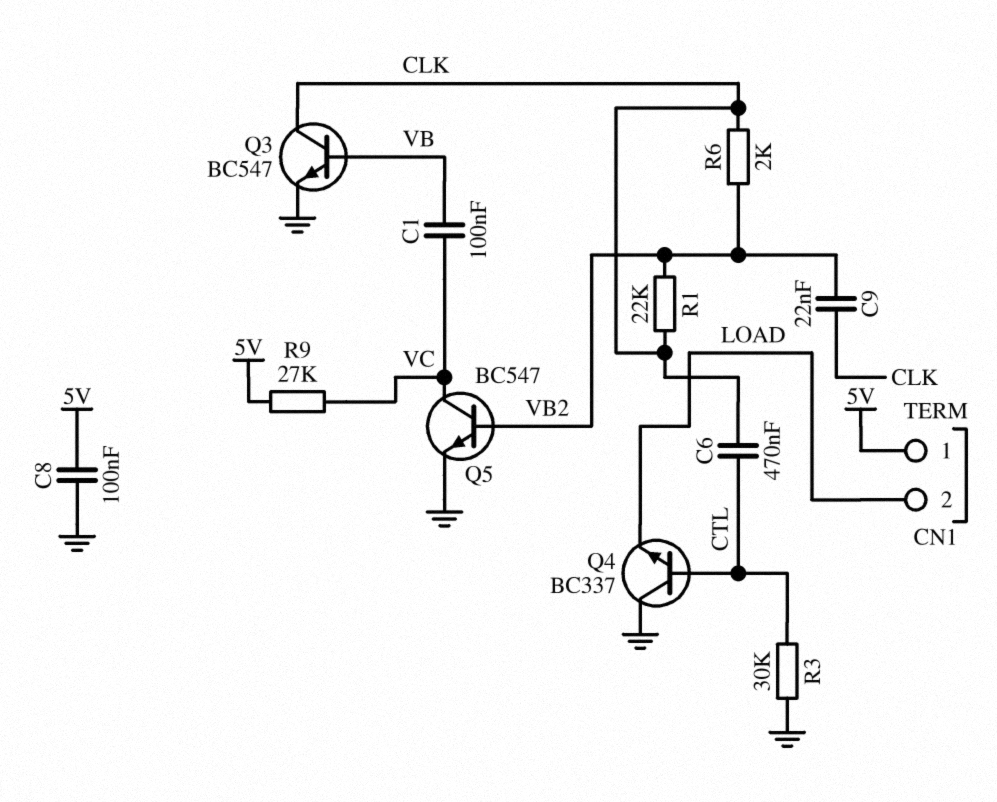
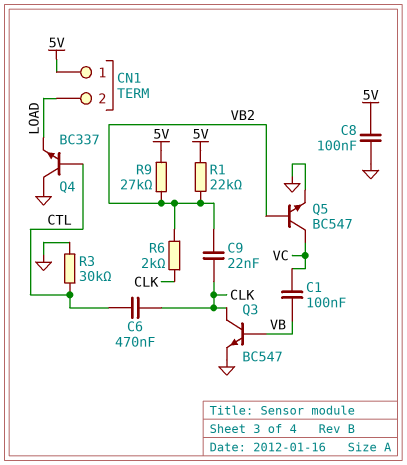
R1: 22k (CLK, VB2) -> 22k (5V, VB2)
R9: 27k (5V, VC) -> 27k (5V, VB2)

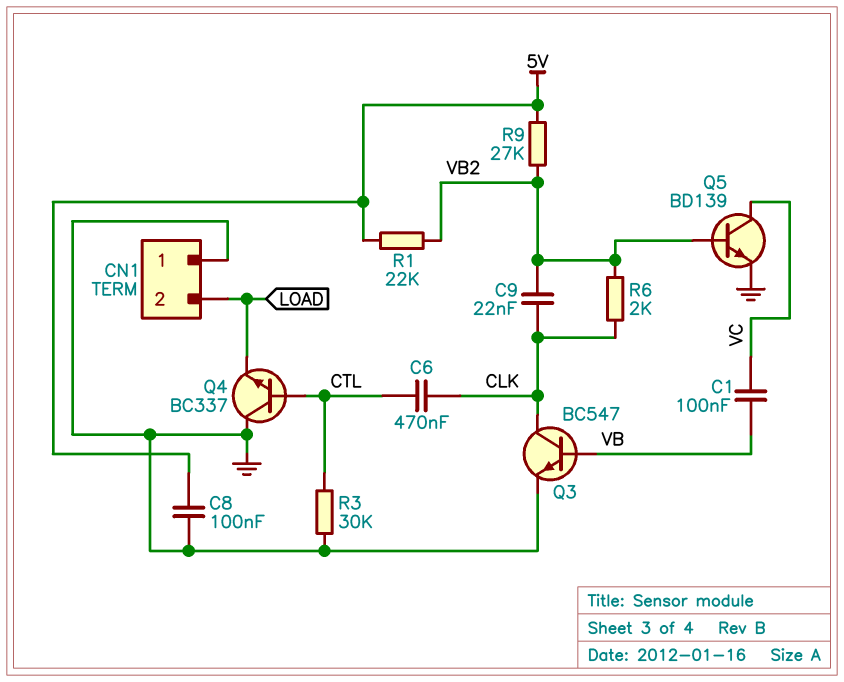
CN1 pin 1: 5V -> GND
Q5: NPN BC547 (B VB2, C VC, E GND) -> NPN BD139 (B VB2, C VC, E GND)

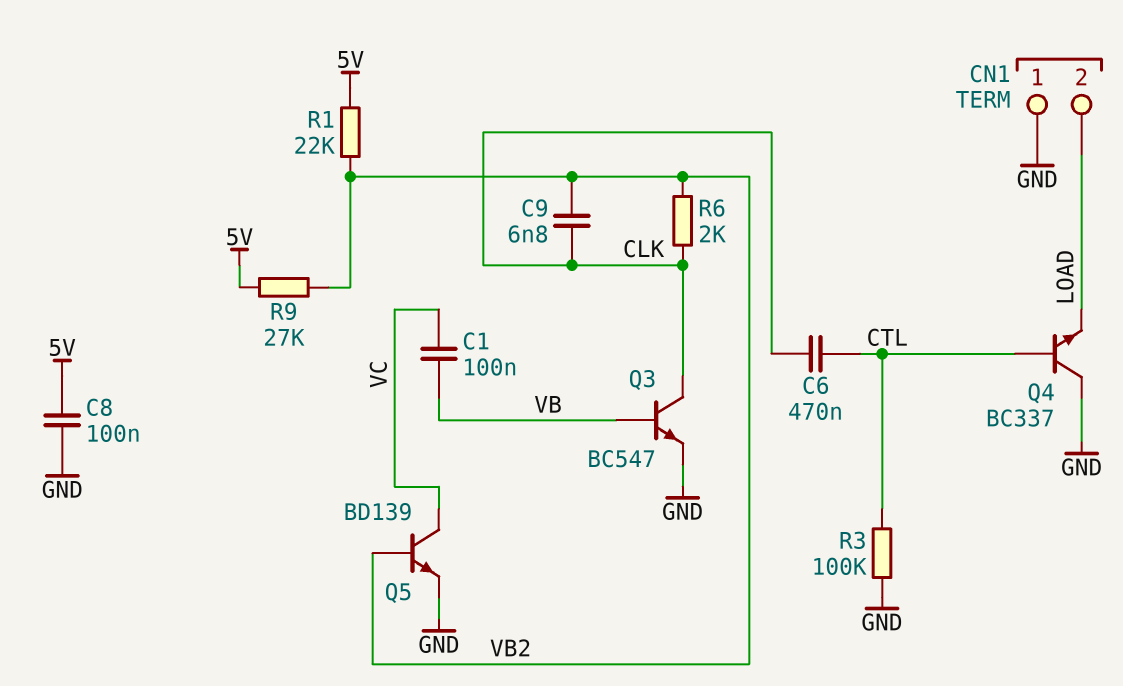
C9: 22nF (CLK, VB2) -> 6.8nF (CLK, VB2)
R3: 30k (CTL, GND) -> 100k (CTL, GND)

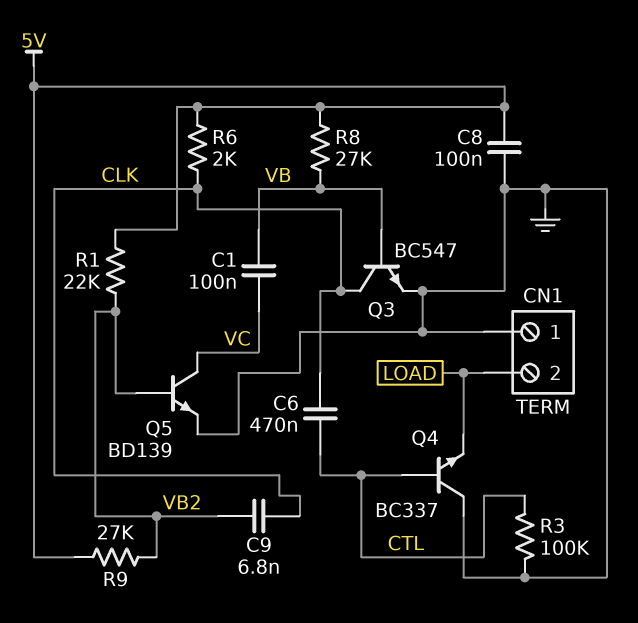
R6: 2k (CLK, VB2) -> 2k (5V, CLK)
R8: none -> 27k (5V, VB)

